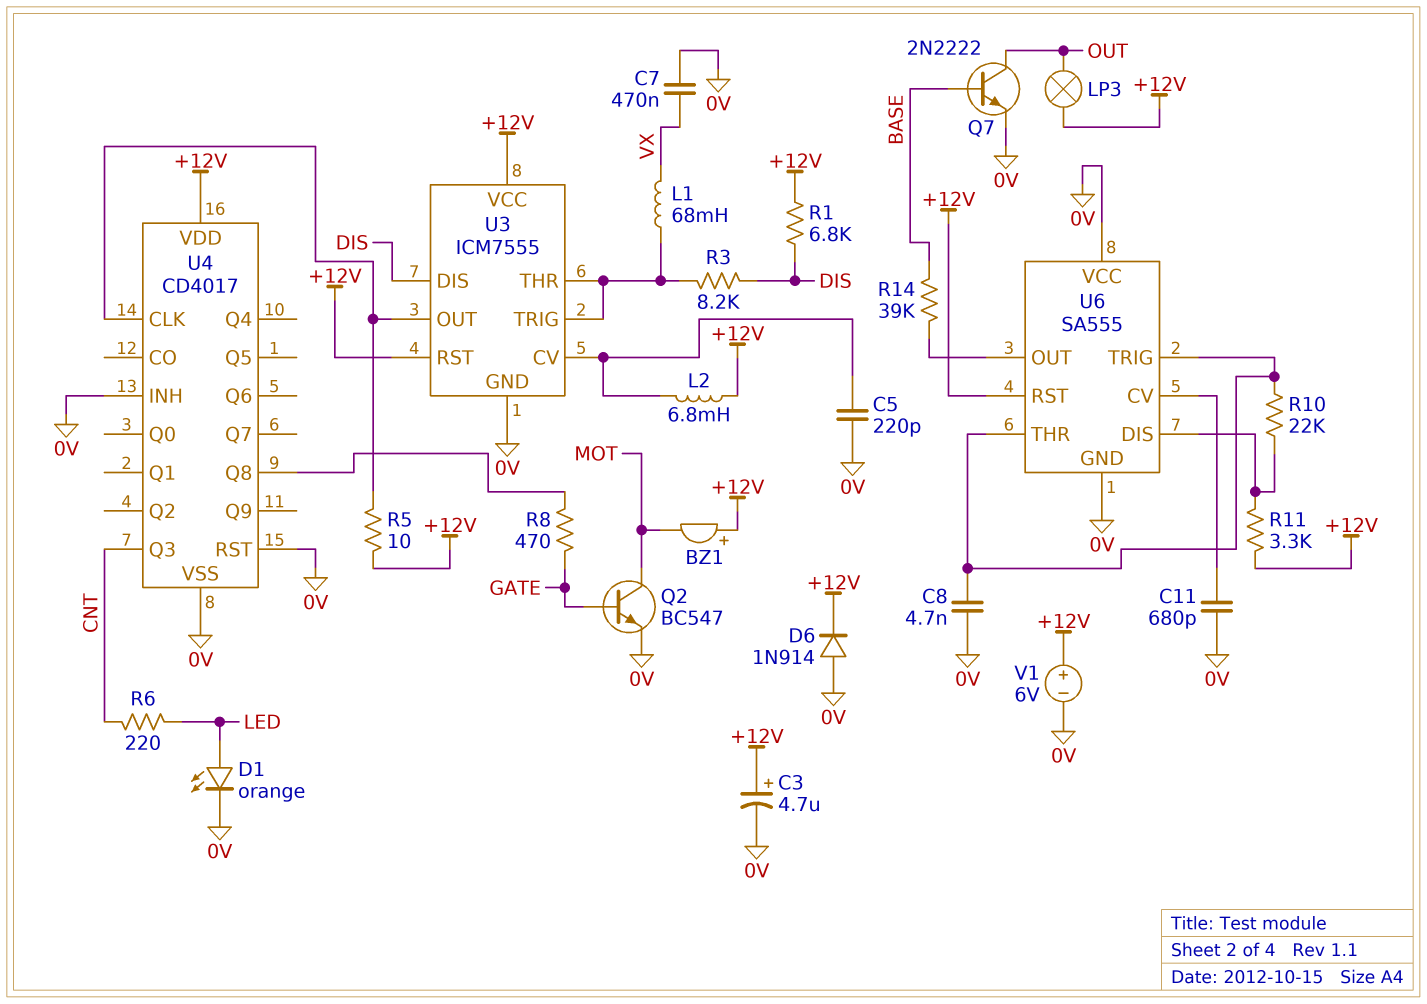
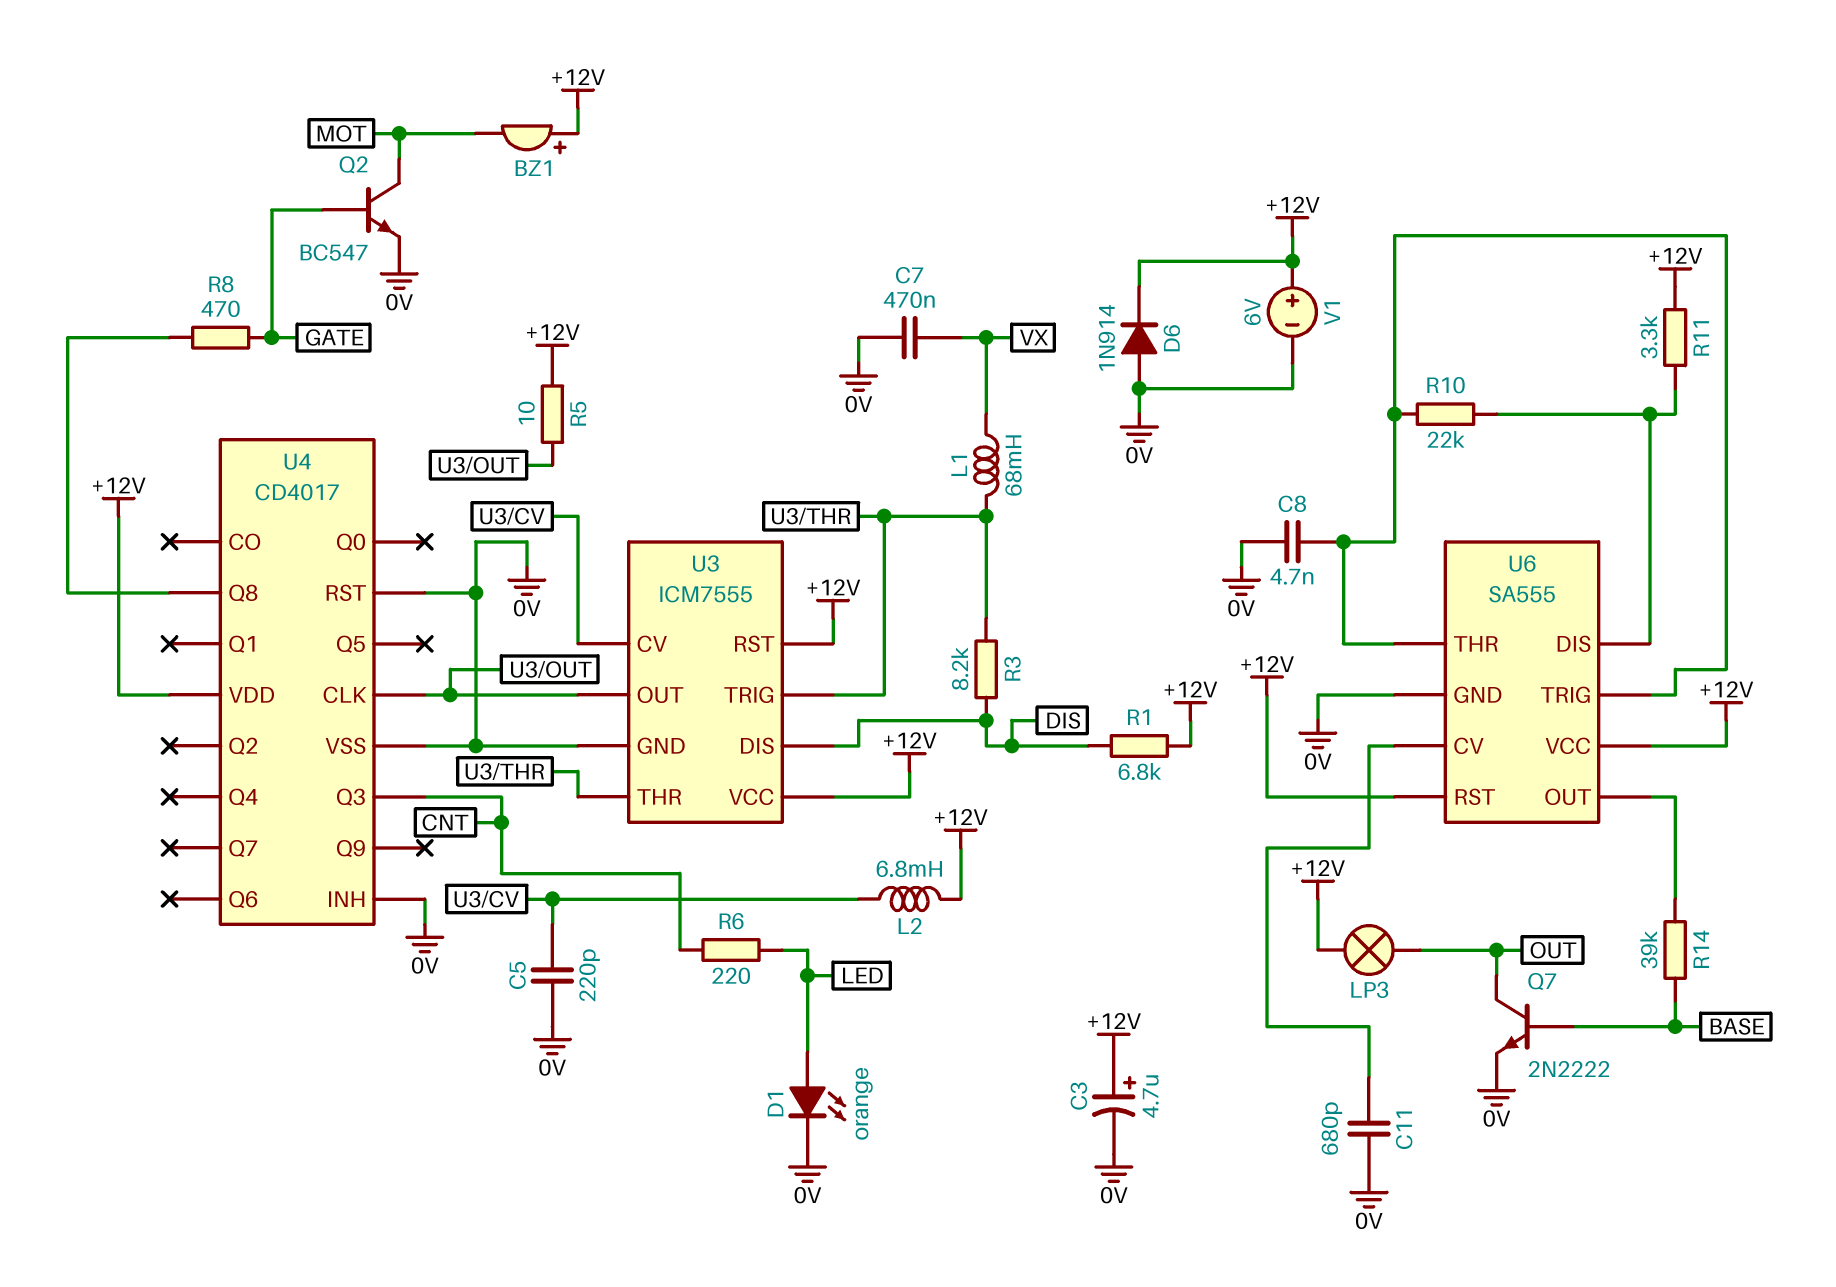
U6 pin VCC: 0V -> +12V

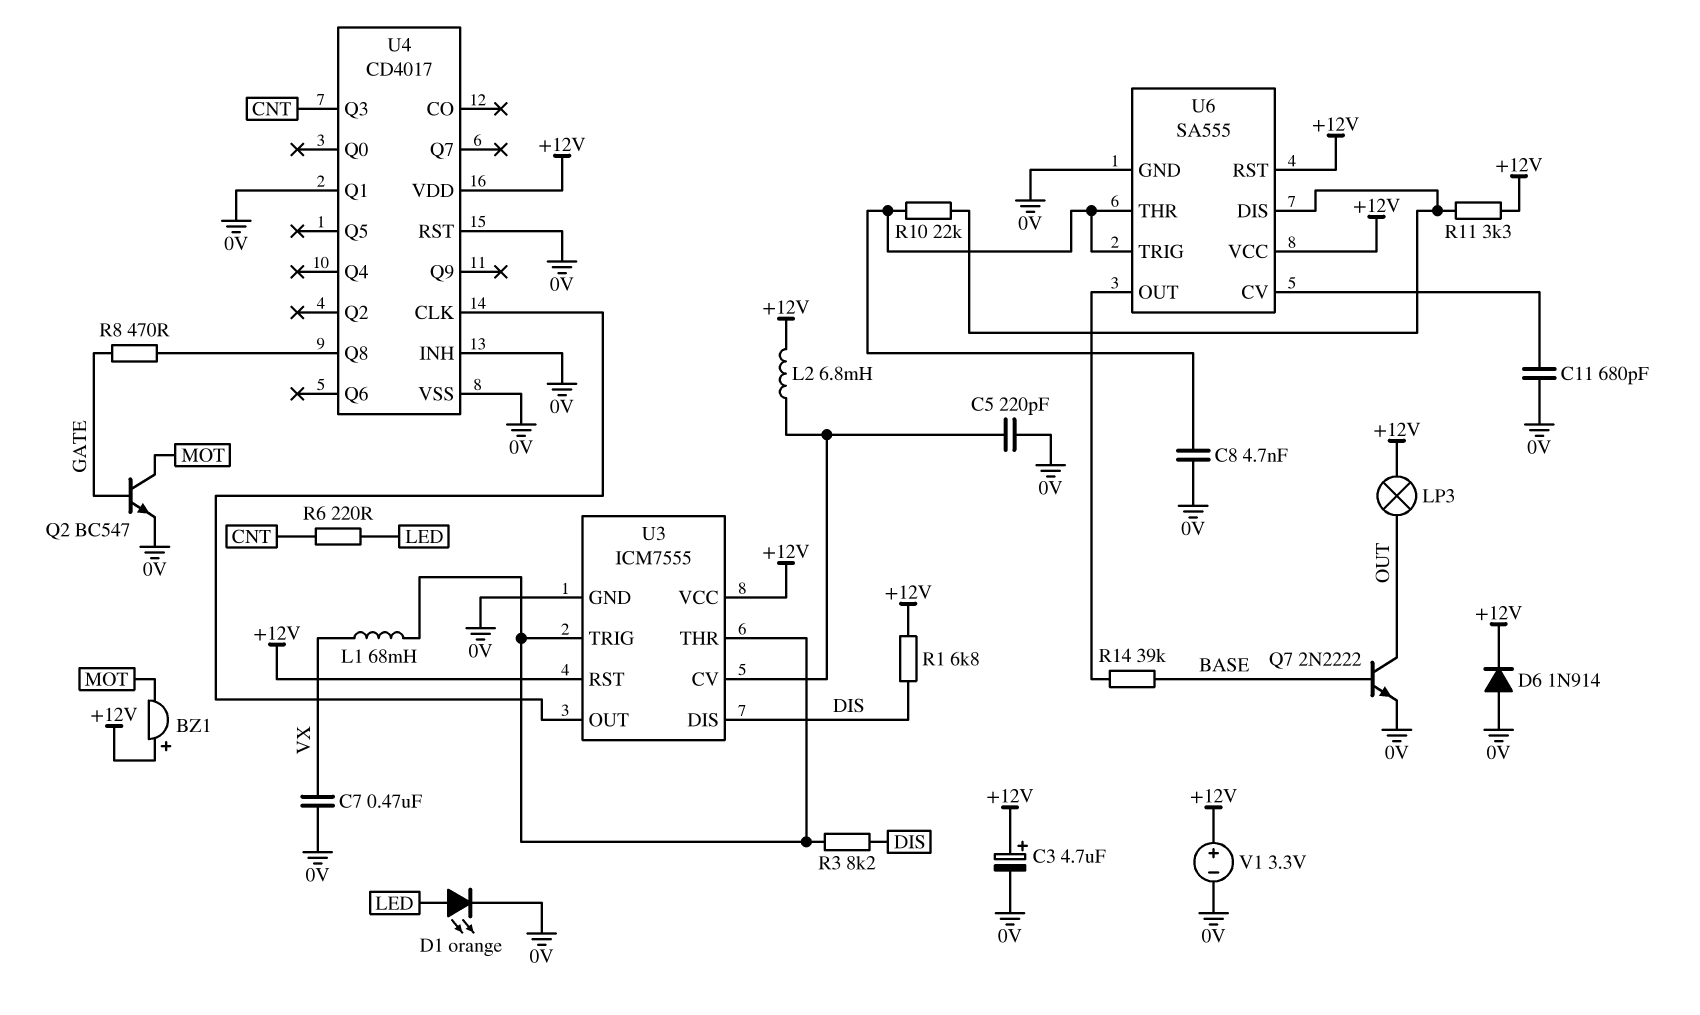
R5: 10 (+12V, U3/OUT) -> none
U4 pin Q1: none -> 0V
V1: 6V (plus +12V, minus 0V) -> 3.3V (plus +12V, minus 0V)

